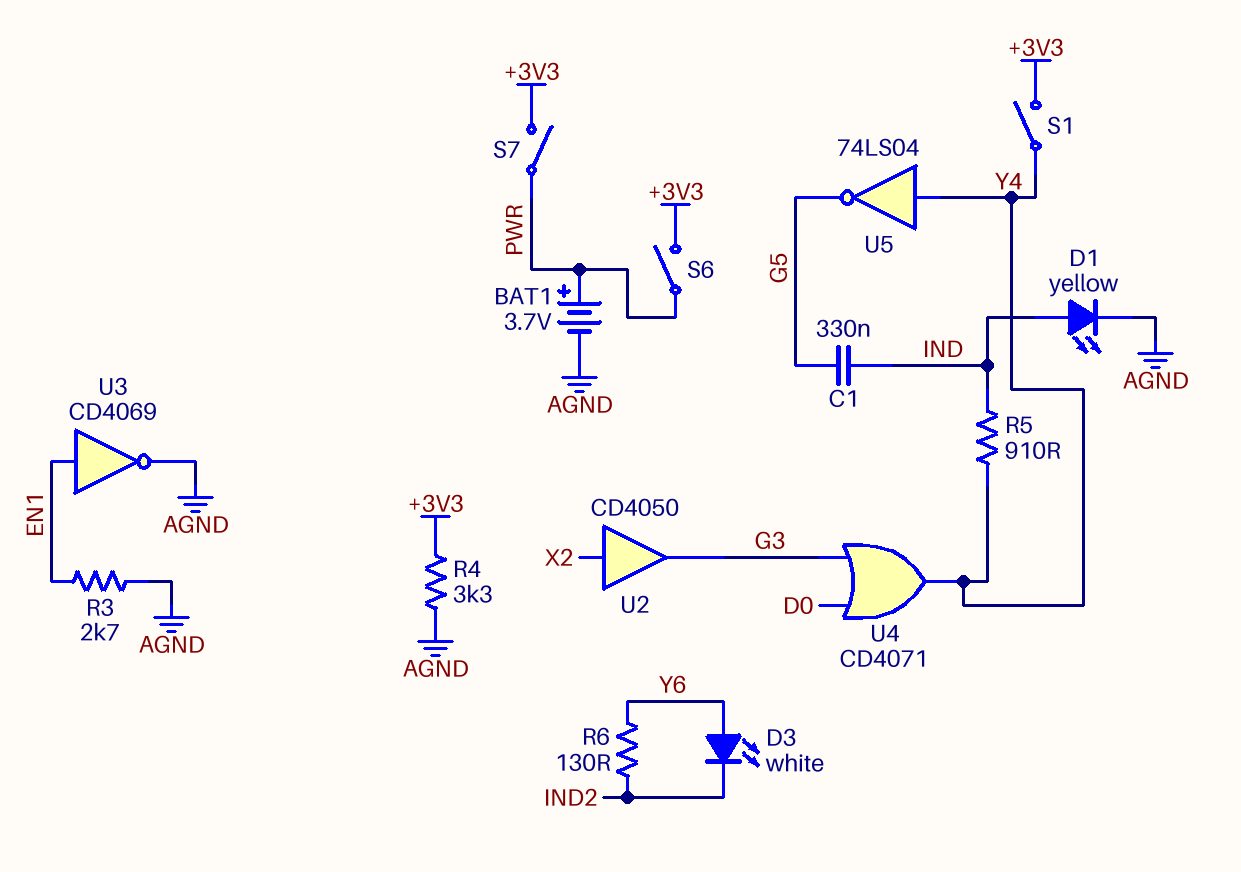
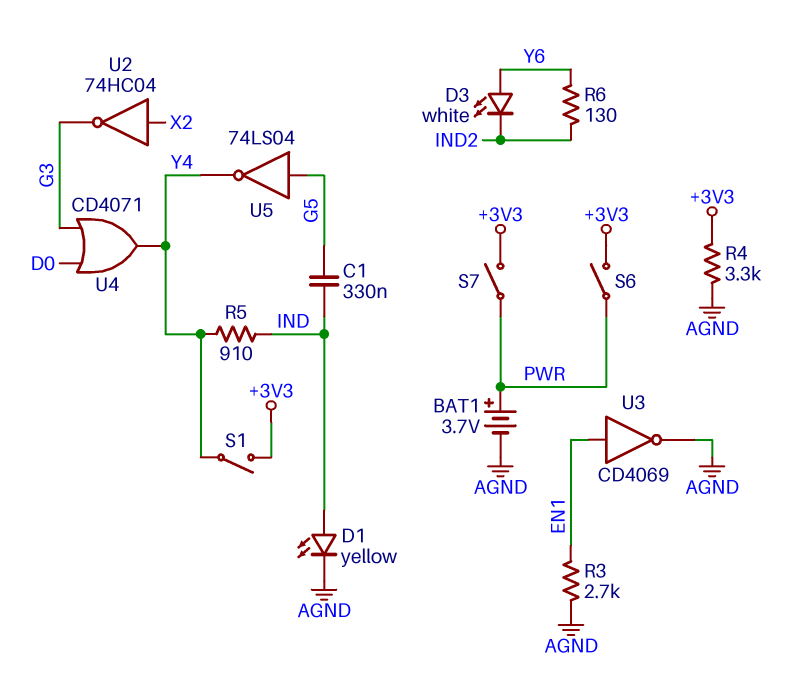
U2: buffer CD4050 (in X2, out G3) -> NOT 74HC04 (in X2, out G3)
U5: NOT 74LS04 (in Y4, out G5) -> NOT 74LS04 (in G5, out Y4)

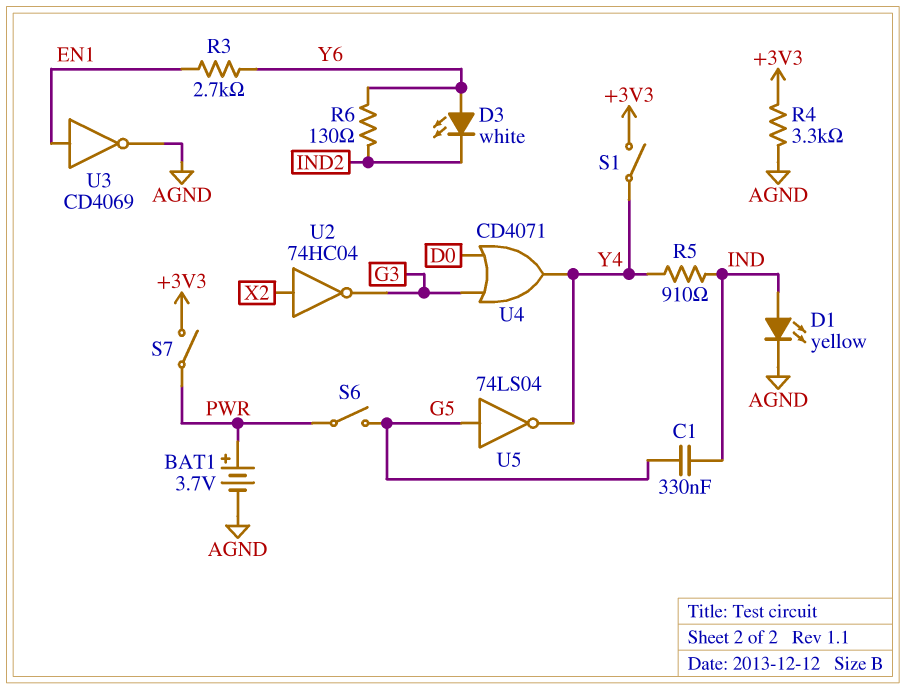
R3: 2.7k (AGND, EN1) -> 2.7k (EN1, Y6)
S6: switch (+3V3, PWR) -> switch (G5, PWR)

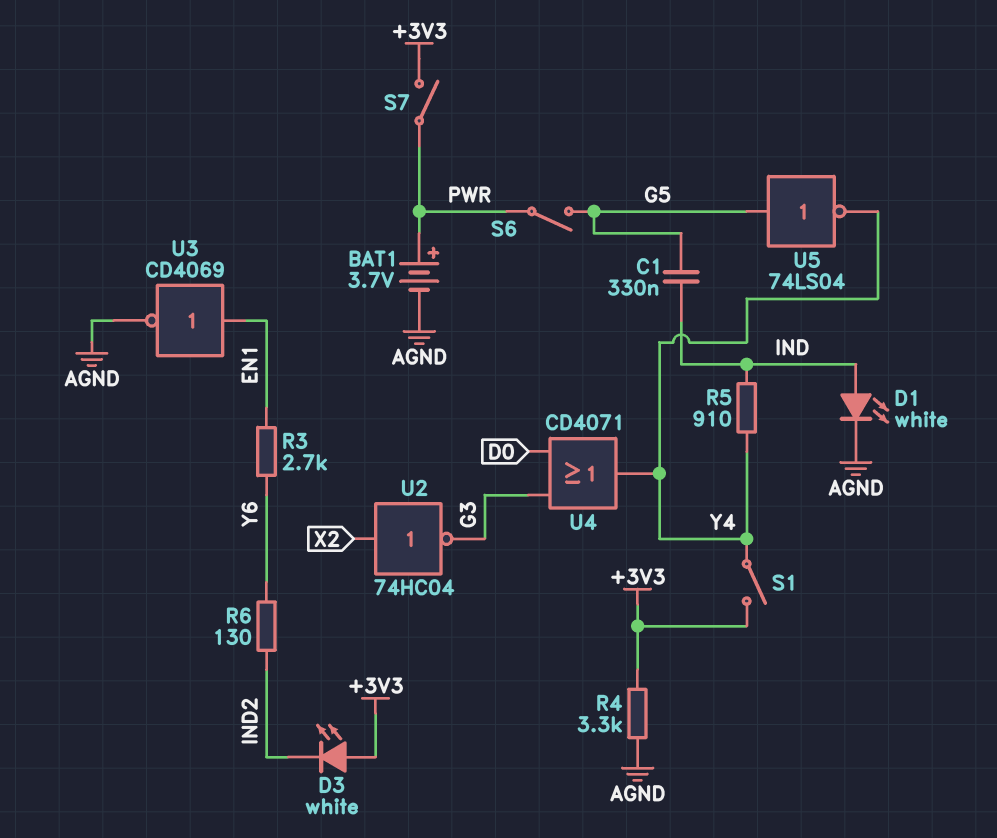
D1: LED yellow (A IND, K AGND) -> LED white (A IND, K AGND)
D3: LED white (A Y6, K IND2) -> LED white (A +3V3, K IND2)

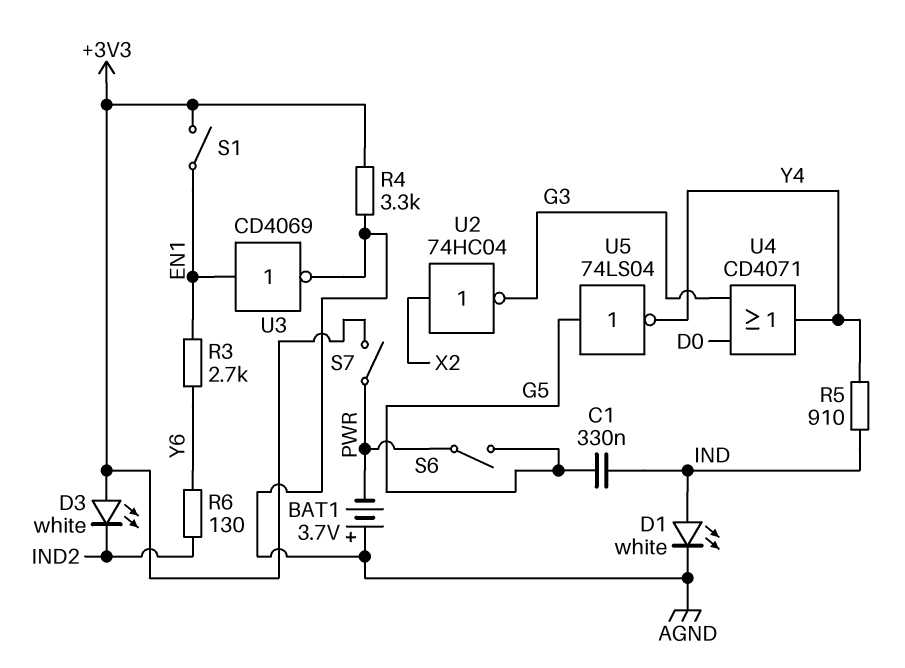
BAT1: 3.7V (plus PWR, minus AGND) -> 3.7V (plus AGND, minus PWR)
S1: switch (+3V3, Y4) -> switch (+3V3, EN1)

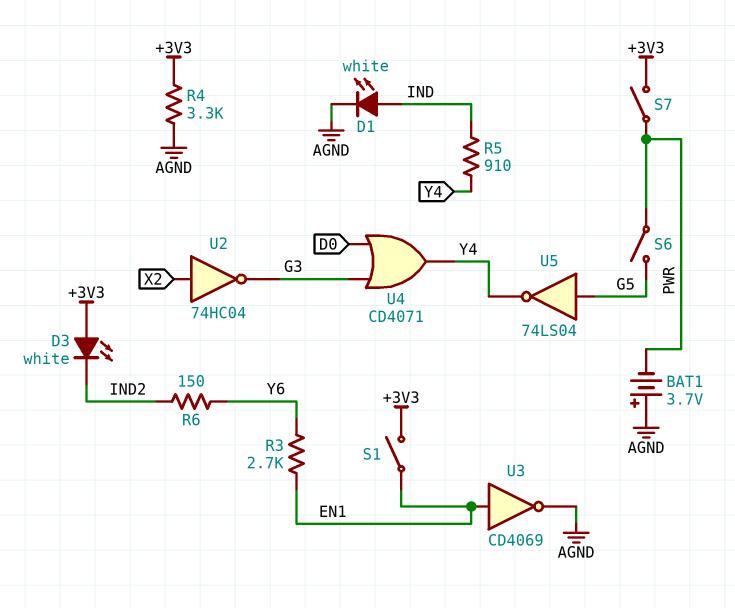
C1: 330nF (G5, IND) -> none
R6: 130 (IND2, Y6) -> 150 (IND2, Y6)

